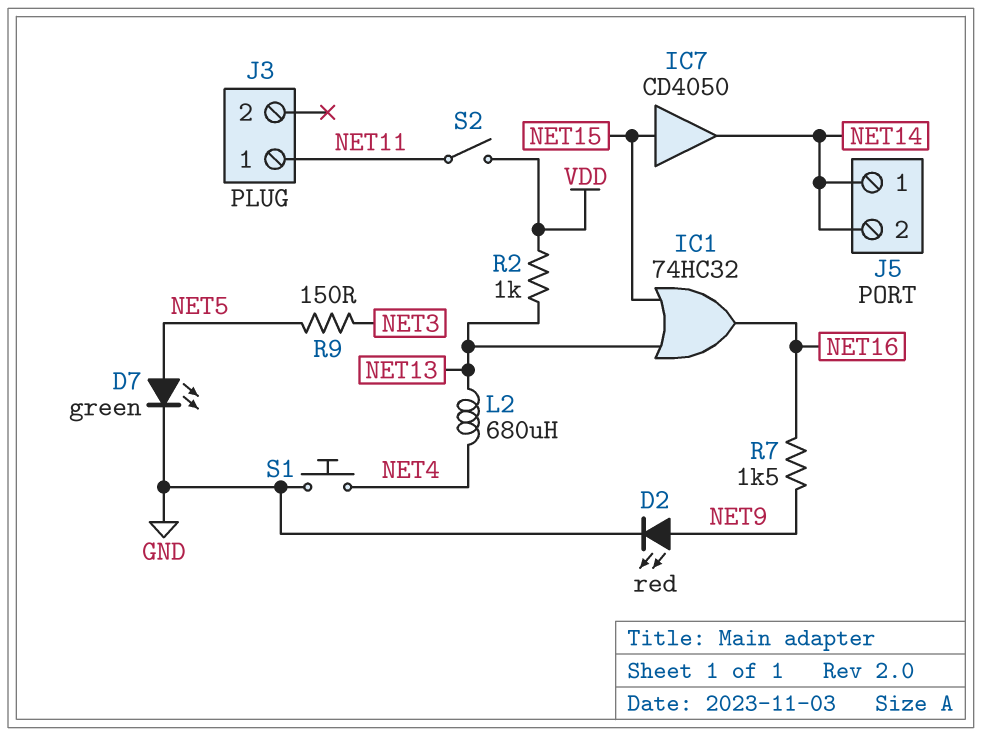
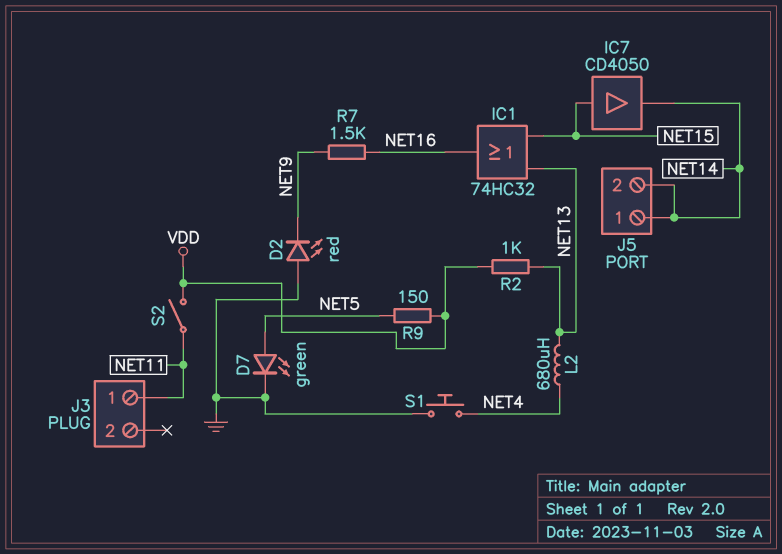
D2: LED red (A NET9, K GND) -> LED red (A GND, K NET9)
R9: 150 (NET3, NET5) -> 150 (NET5, VDD)

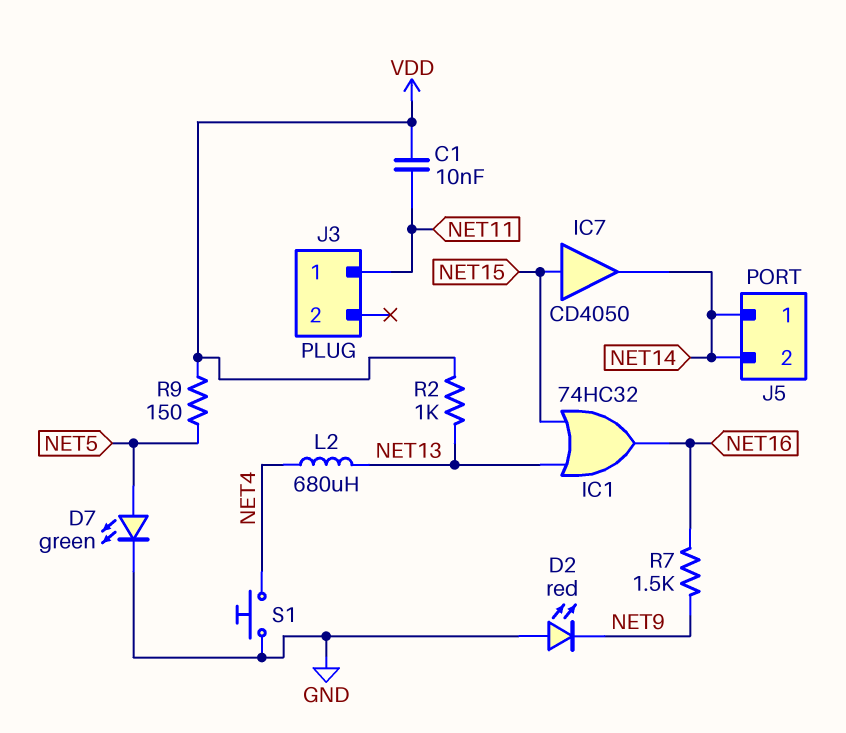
C1: none -> 10nF (NET11, VDD)
S2: switch (NET11, VDD) -> none

